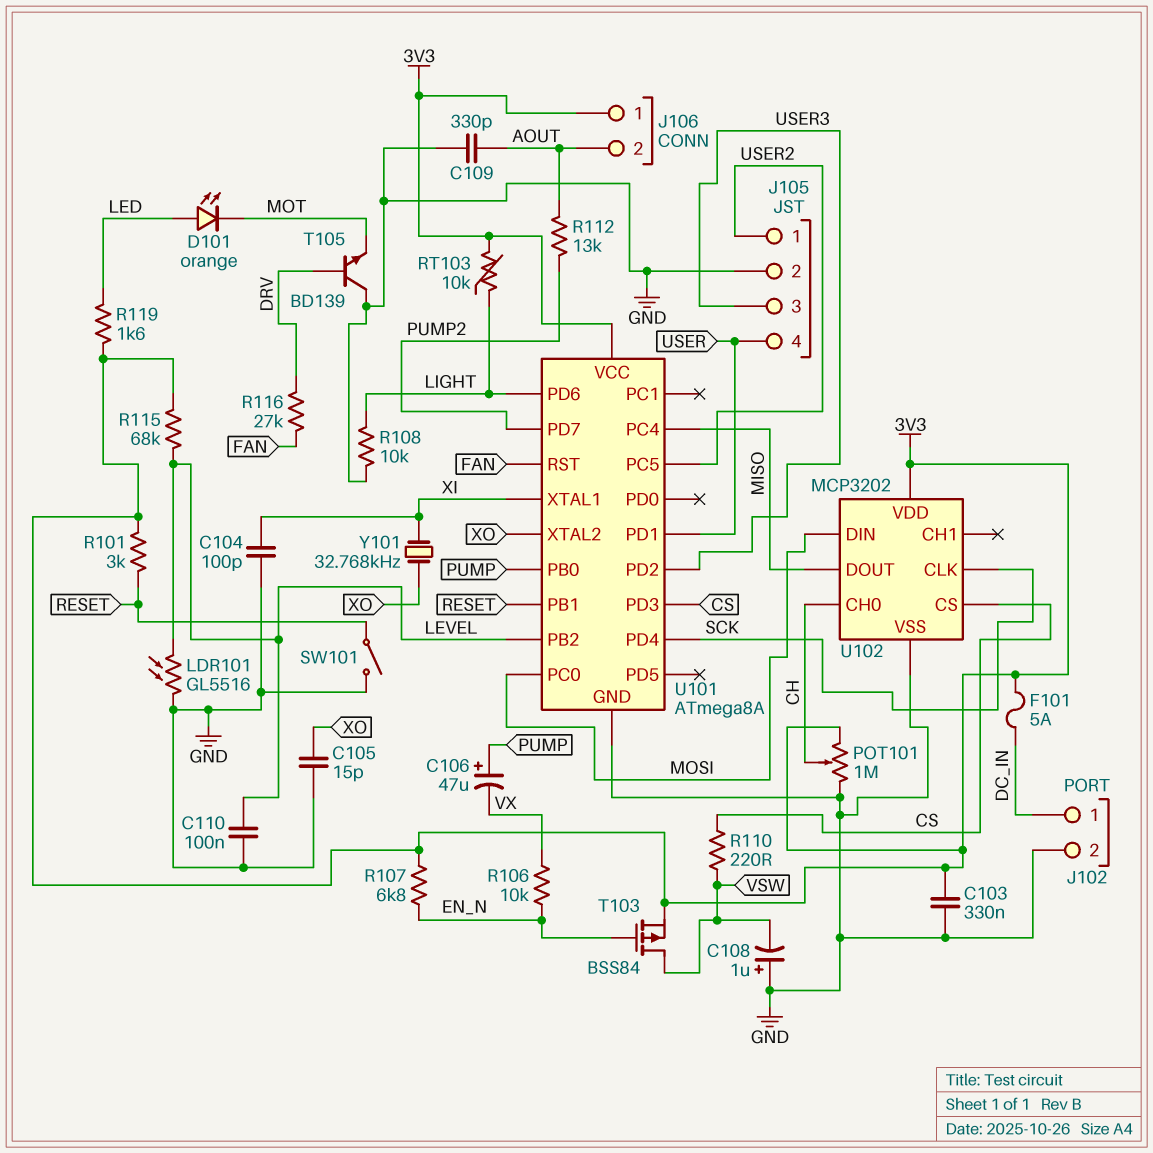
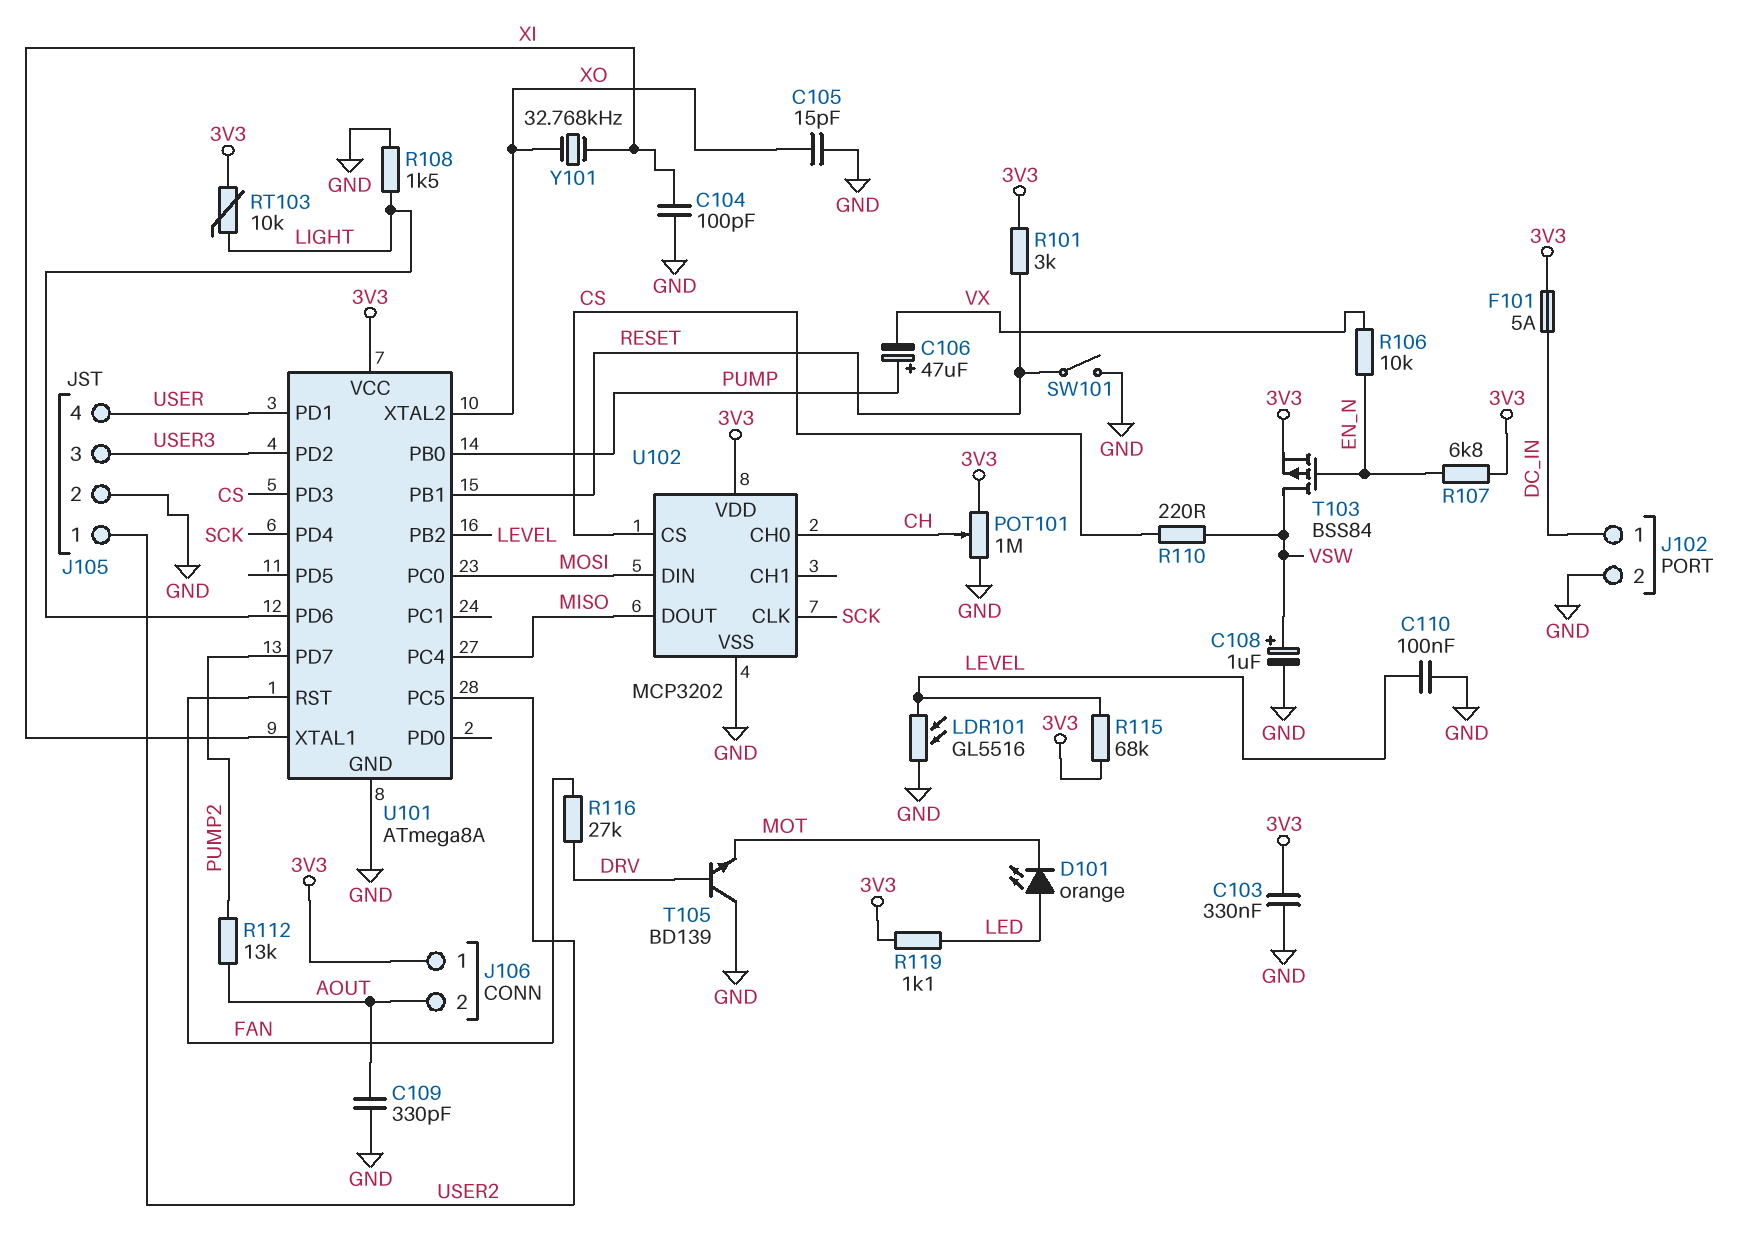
C108: 1uF (plus GND, minus VSW) -> 1uF (plus VSW, minus GND)
R108: 10k (GND, LIGHT) -> 1.5k (GND, LIGHT)
R119: 1.6k (3V3, LED) -> 1.1k (3V3, LED)

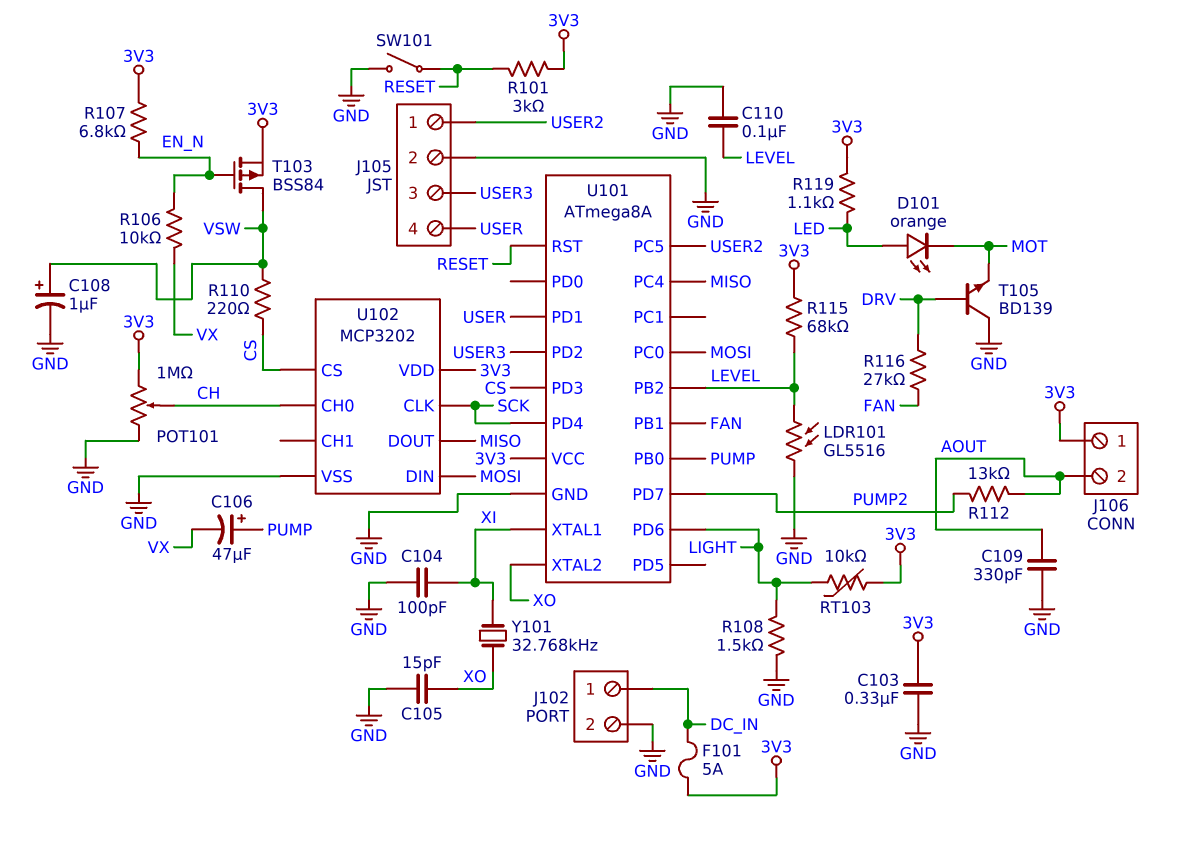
U101 pin PB1: RESET -> FAN
U101 pin RST: FAN -> RESET

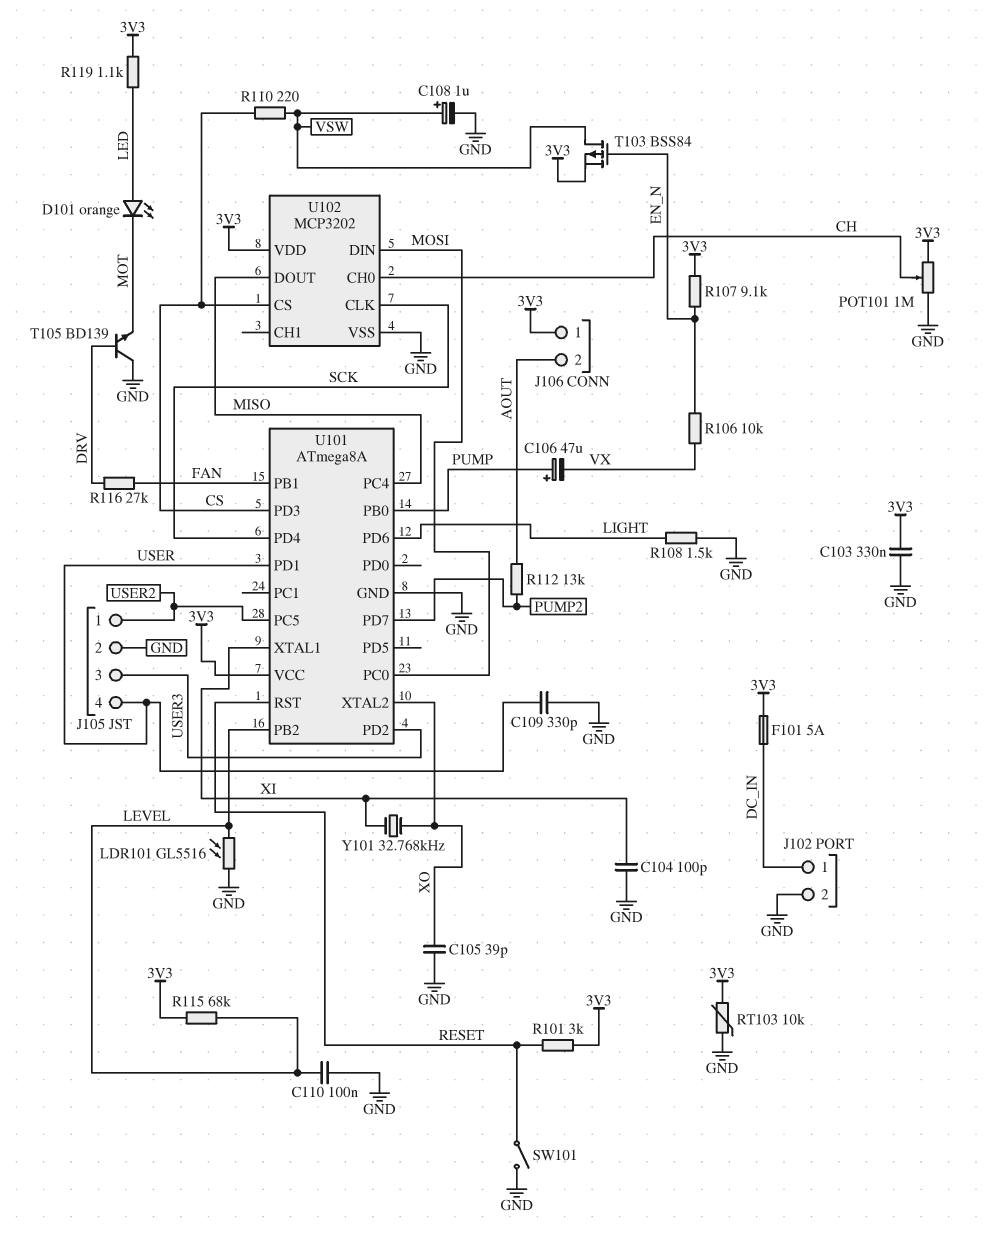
C105: 15pF (GND, XO) -> 39pF (GND, XO)
C109: 330pF (AOUT, GND) -> 330pF (GND, USER)
R107: 6.8k (3V3, EN_N) -> 9.1k (3V3, EN_N)
RT103: 10k (3V3, LIGHT) -> 10k (3V3, GND)

